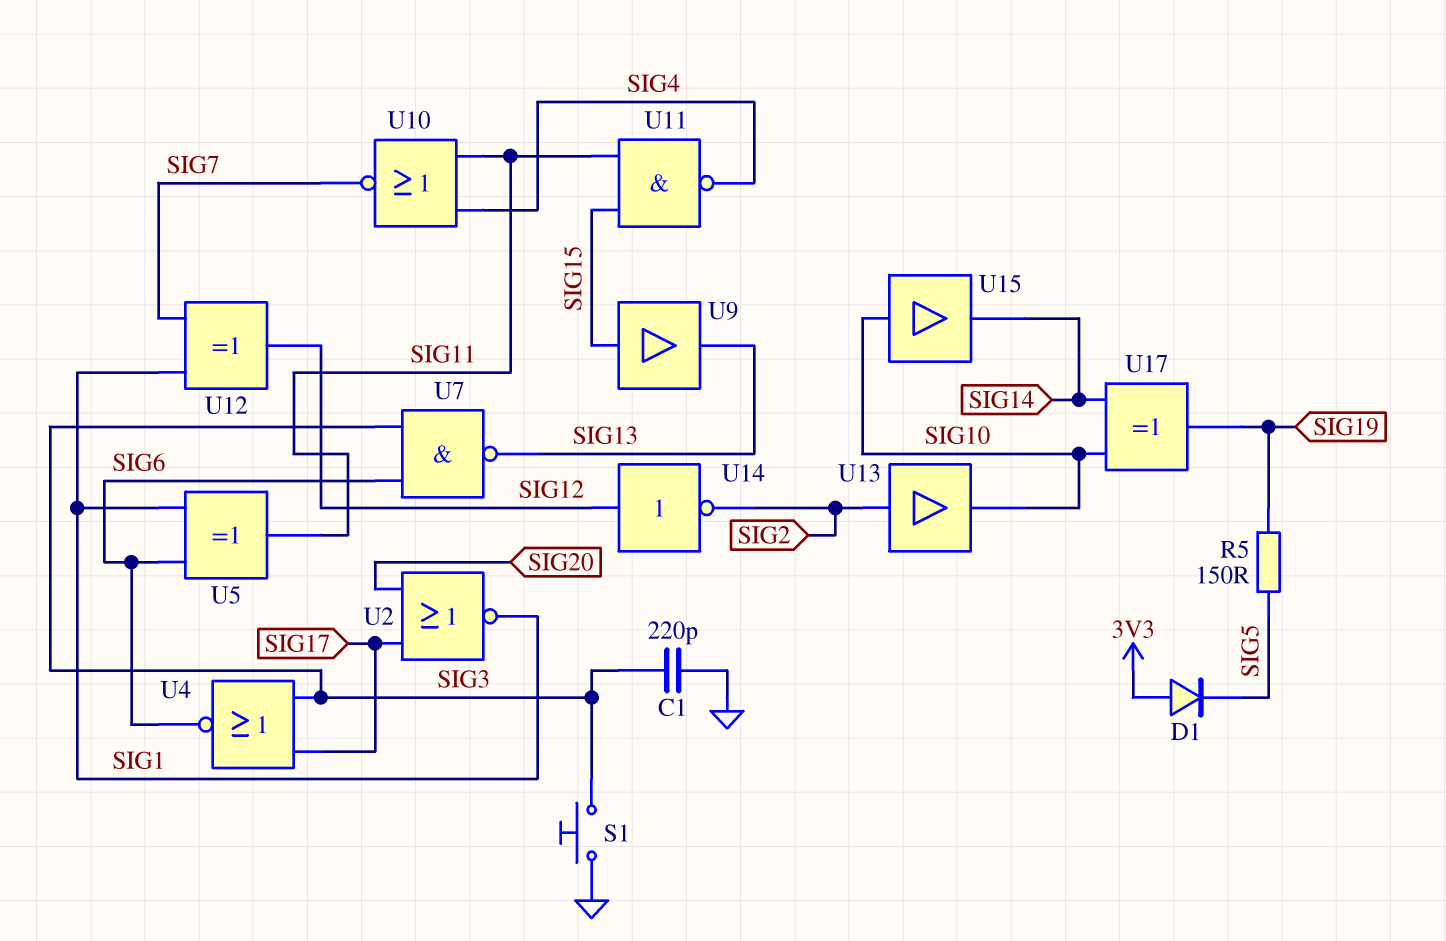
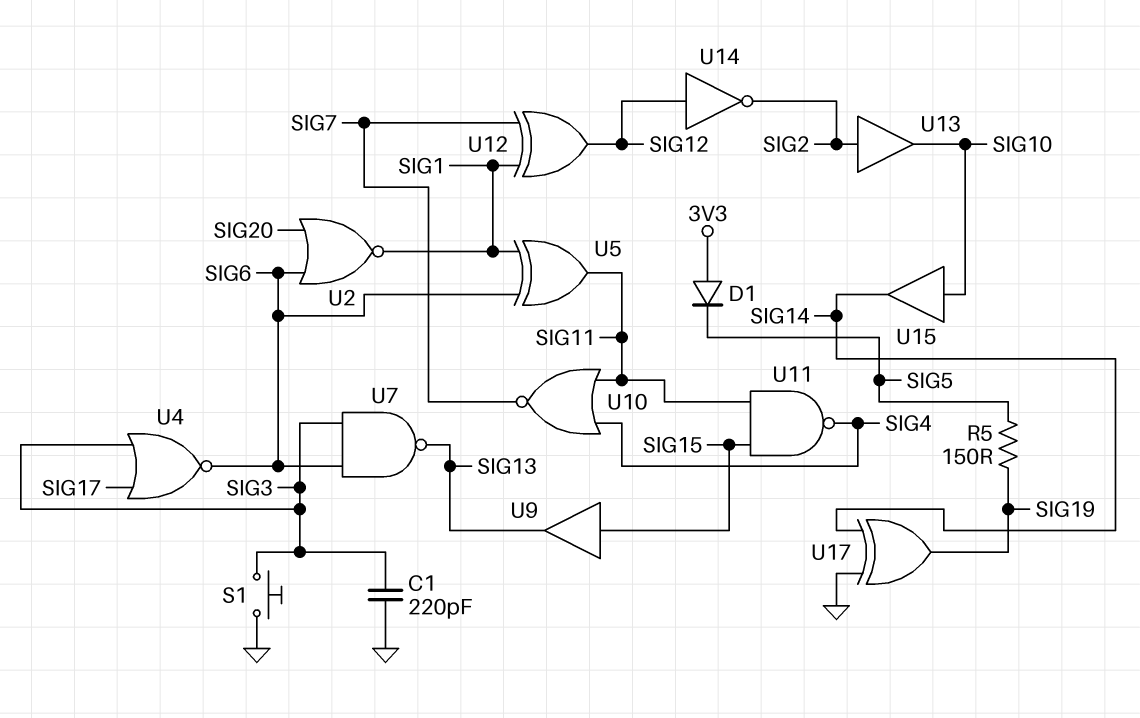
U2: NOR (in SIG17, in SIG20, out SIG1) -> NOR (in SIG6, in SIG20, out SIG1)
U17: XOR (in SIG10, in SIG14, out SIG19) -> XOR (in GND, in SIG14, out SIG19)

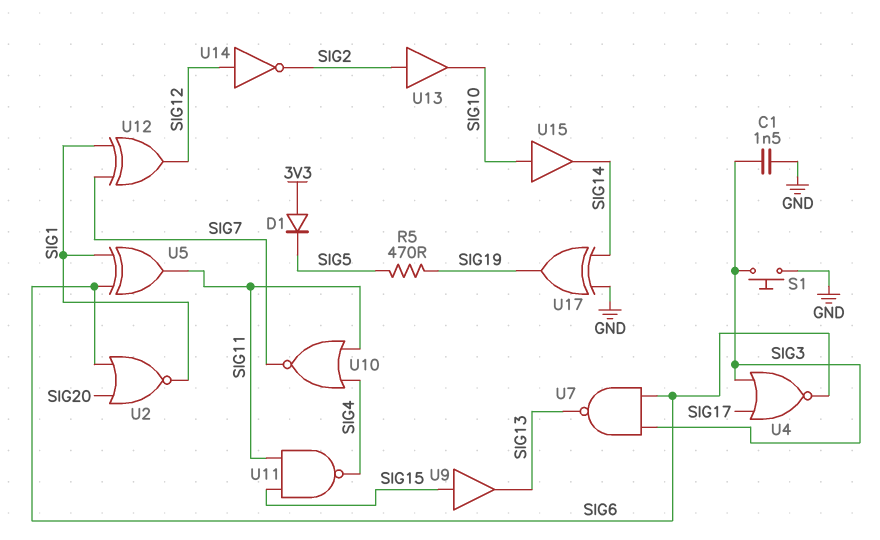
C1: 220pF (GND, SIG3) -> 1.5nF (GND, SIG3)
R5: 150 (SIG5, SIG19) -> 470 (SIG5, SIG19)

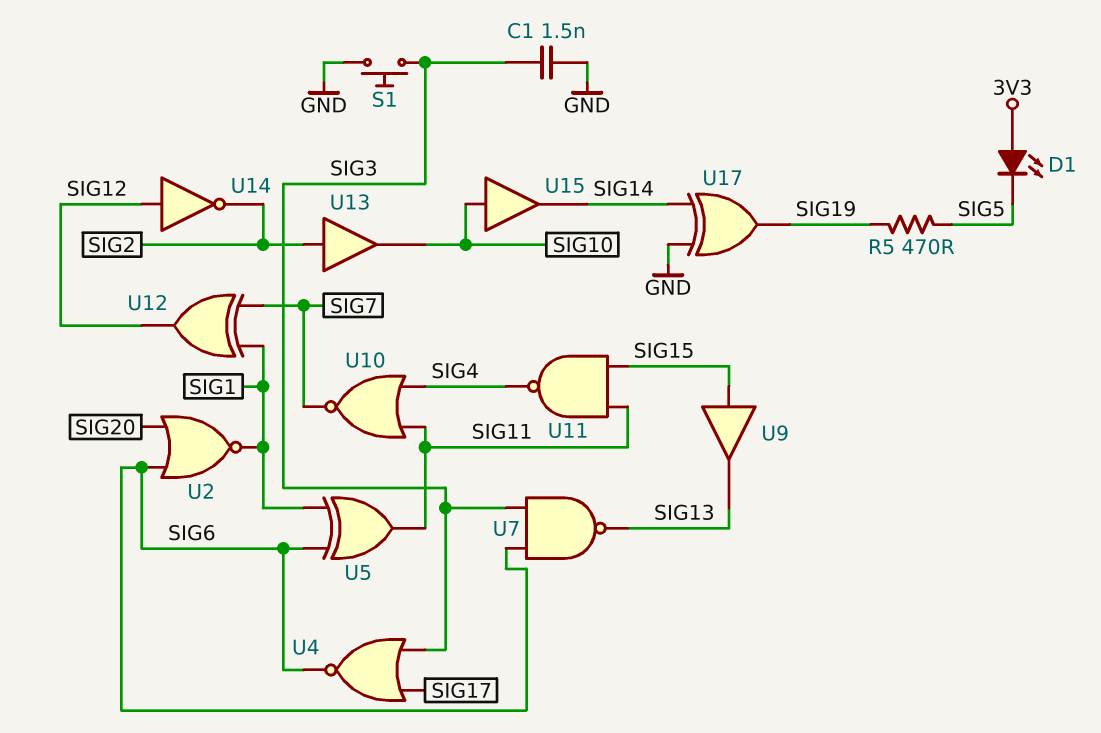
D1: diode (A 3V3, K SIG5) -> LED (A 3V3, K SIG5)

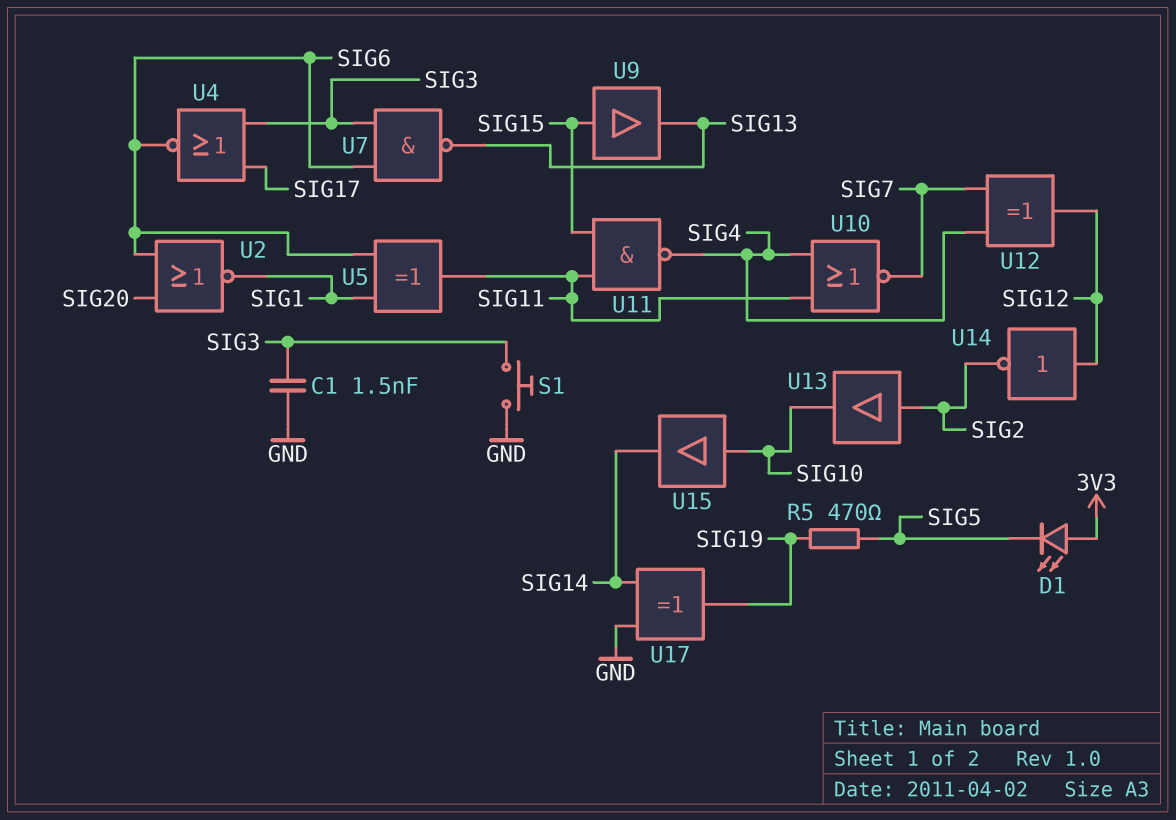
U12: XOR (in SIG1, in SIG7, out SIG12) -> XOR (in SIG4, in SIG7, out SIG12)

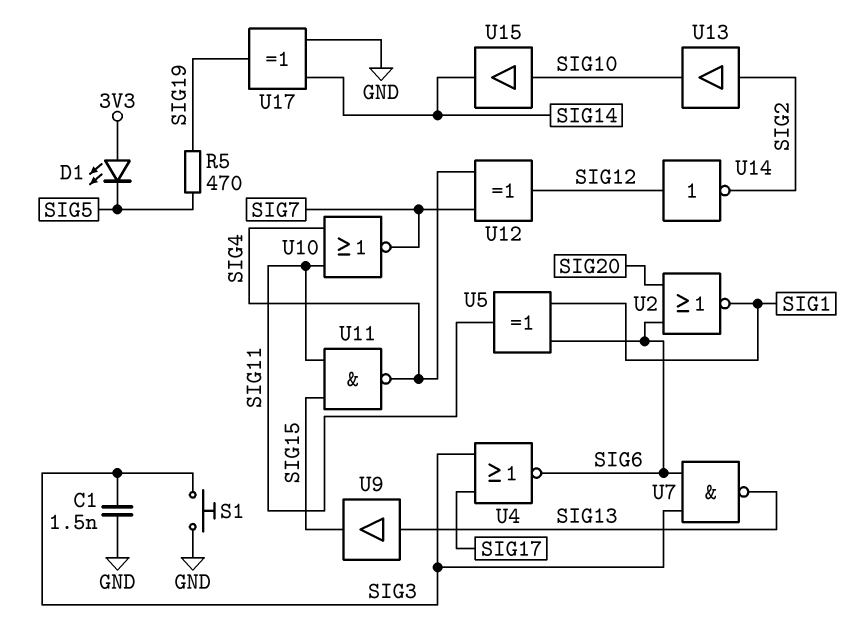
U9: buffer (in SIG15, out SIG13) -> buffer (in SIG13, out SIG15)

